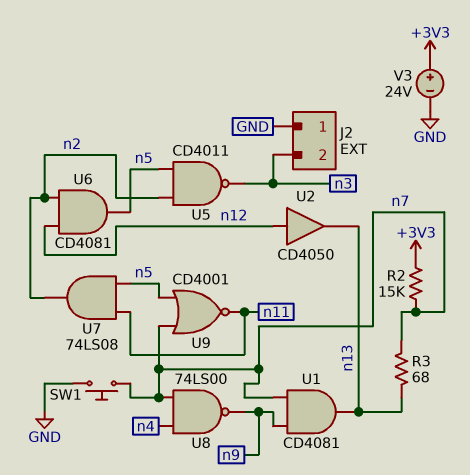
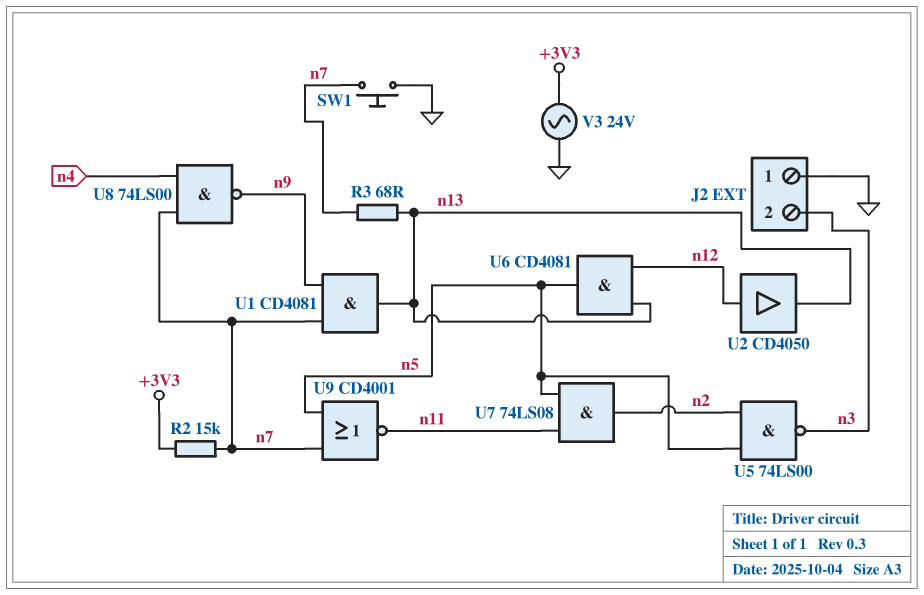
U5: NAND CD4011 (in n2, in n5, out n3) -> NAND 74LS00 (in n2, in n5, out n3)
U6: AND CD4081 (in n2, in n12, out n5) -> AND CD4081 (in n12, in n13, out n5)
V3: 24V (plus +3V3, minus GND) -> AC 24V (+3V3, GND)

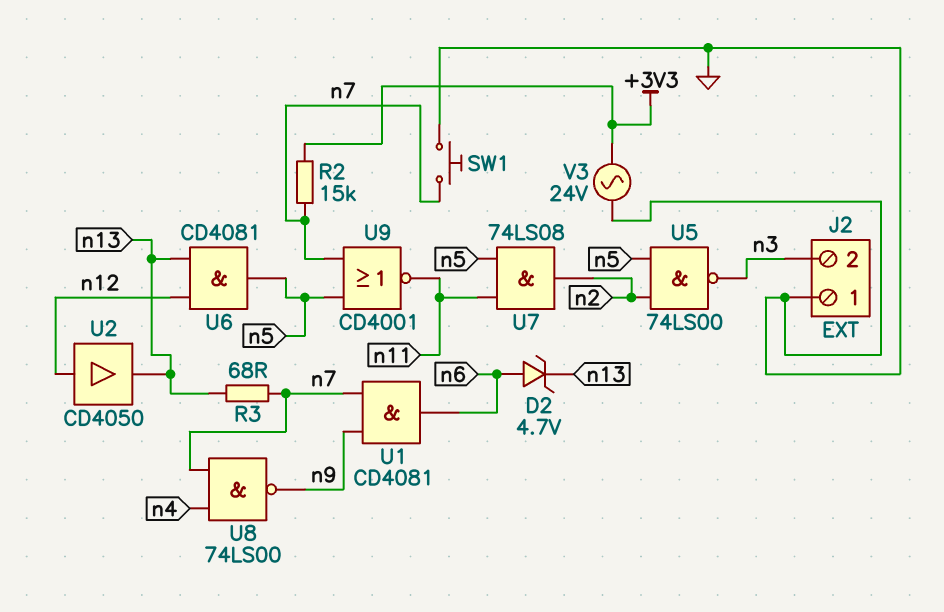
D2: none -> zener 4.7V (A n6, K n13)
U1: AND CD4081 (in n7, in n9, out n13) -> AND CD4081 (in n7, in n9, out n6)

